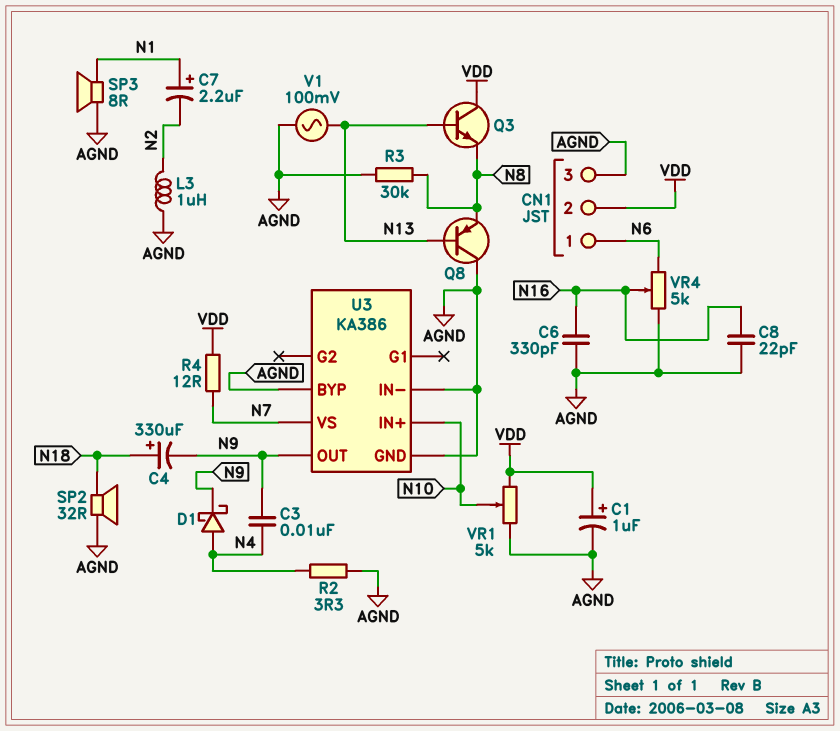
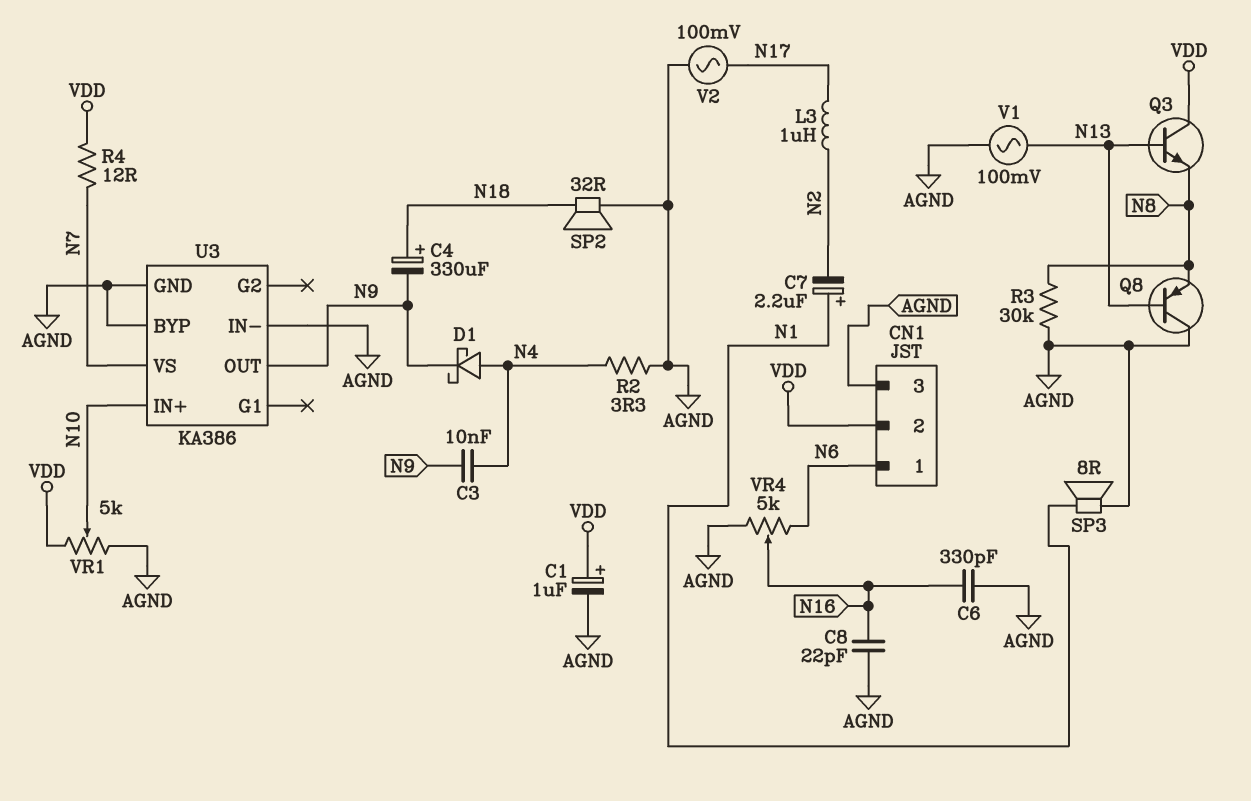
L3: 1uH (AGND, N2) -> 1uH (N2, N17)
V2: none -> AC 100mV (AGND, N17)

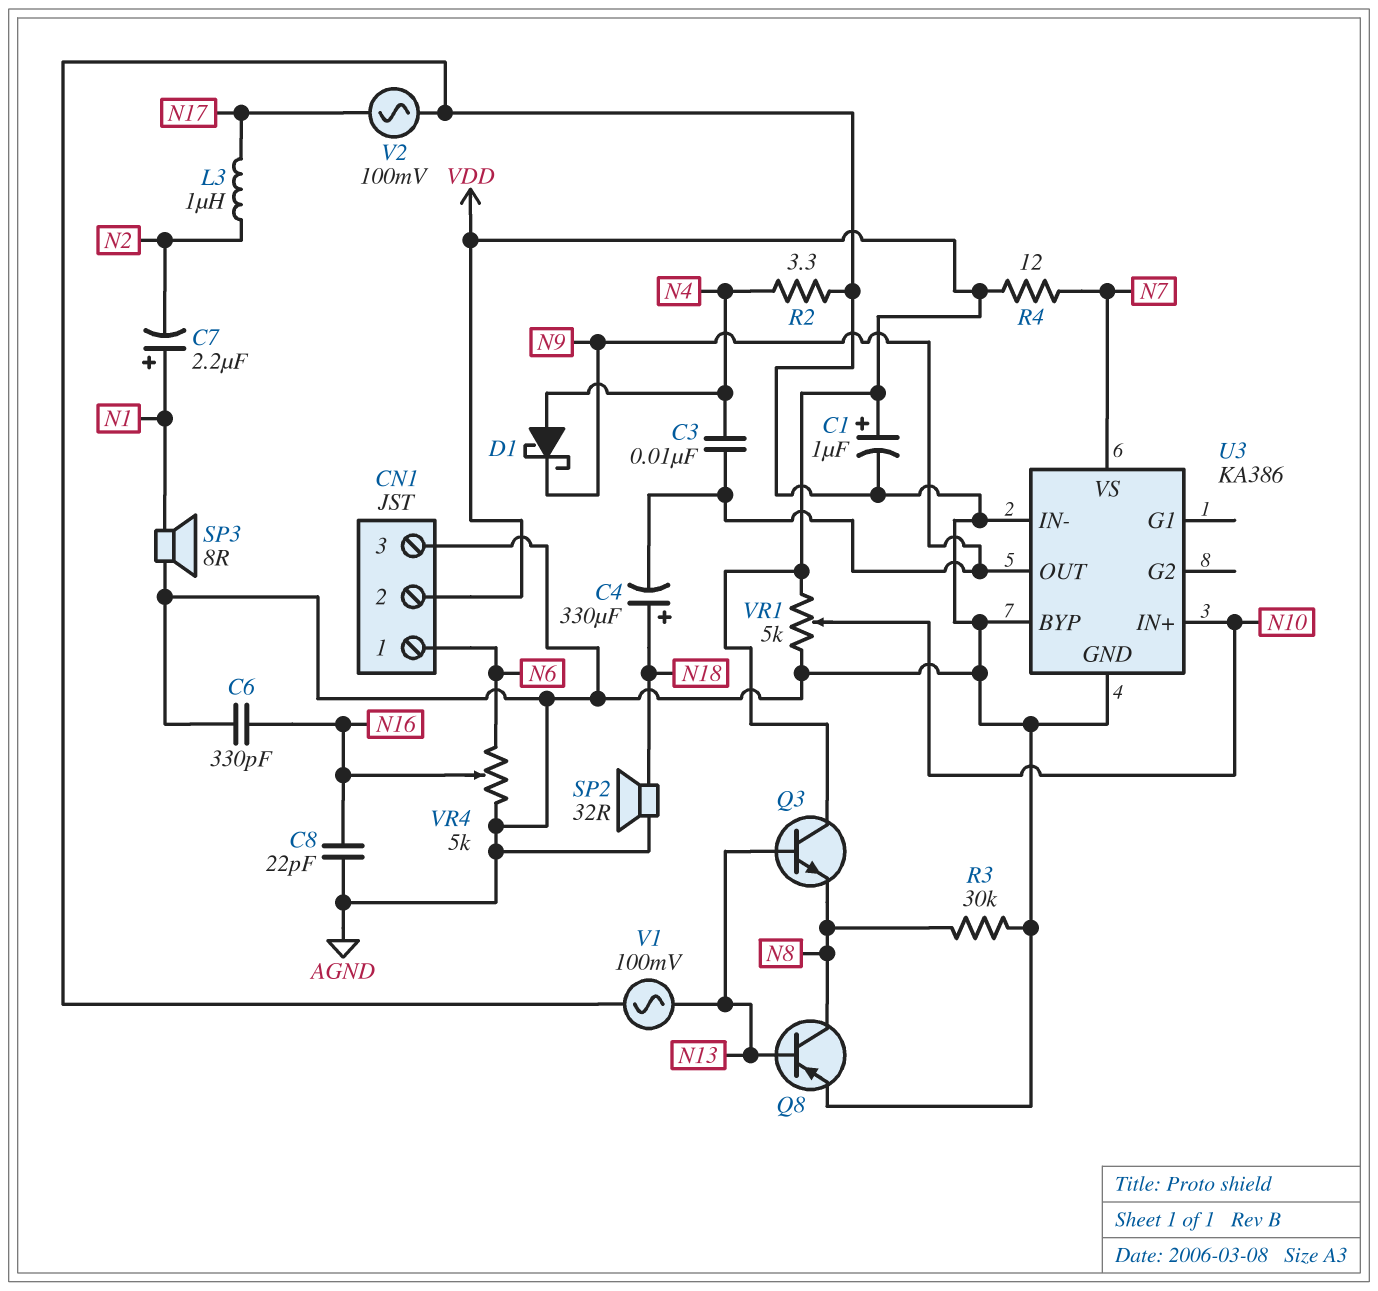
Q8: PNP (B N13, C AGND, E N8) -> PNP (B N13, C N8, E AGND)

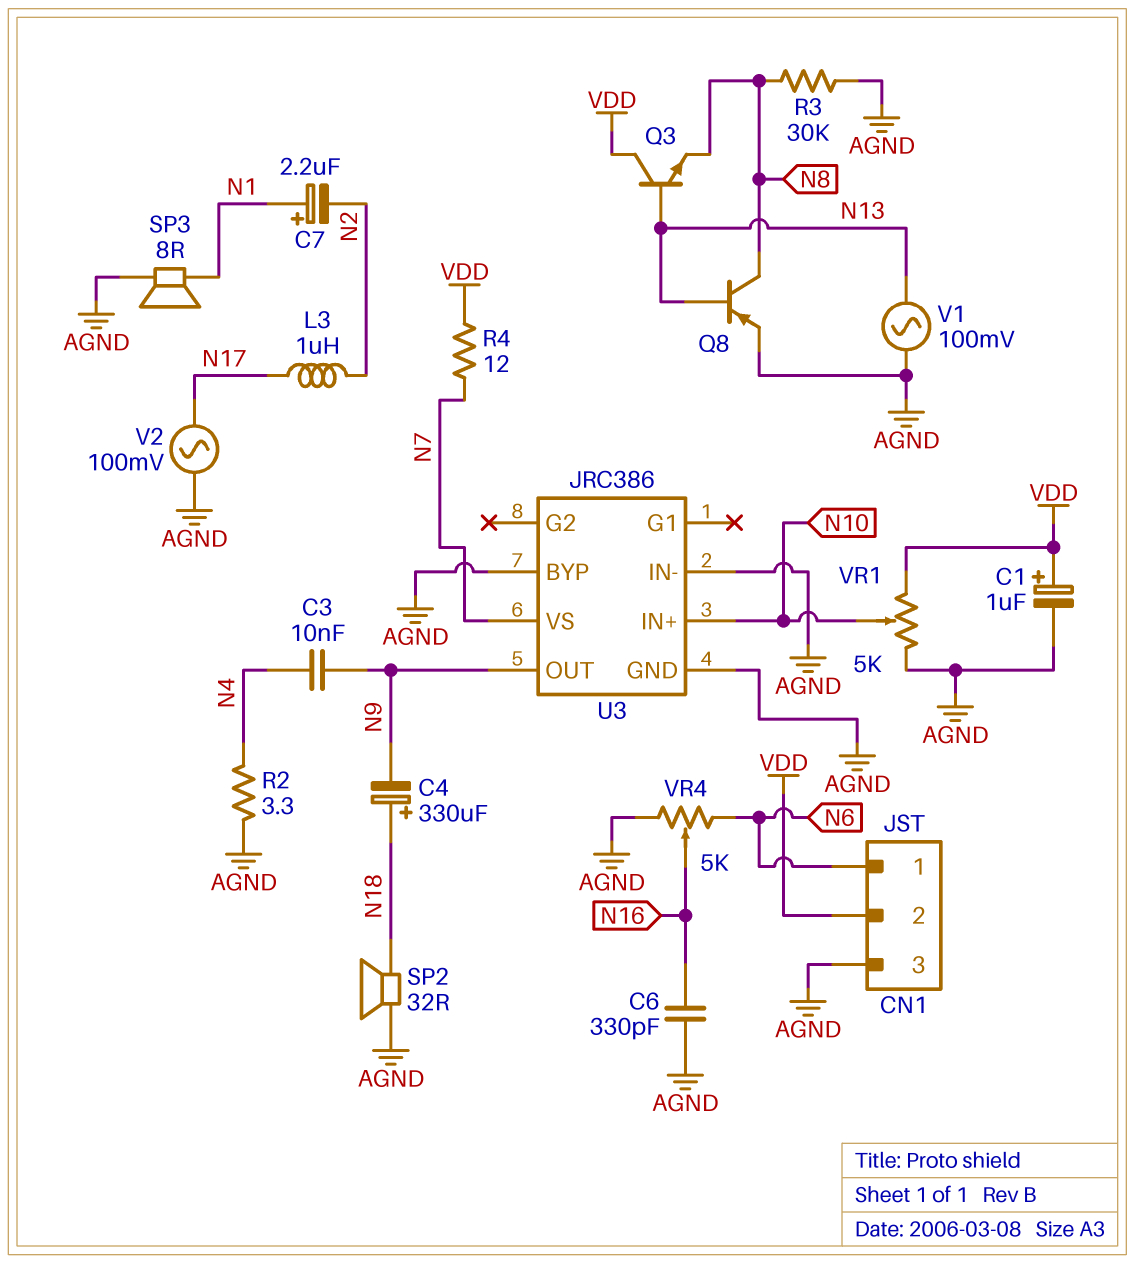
C8: 22pF (AGND, N16) -> none
D1: schottky (A N4, K N9) -> none
U3: KA386 -> JRC386

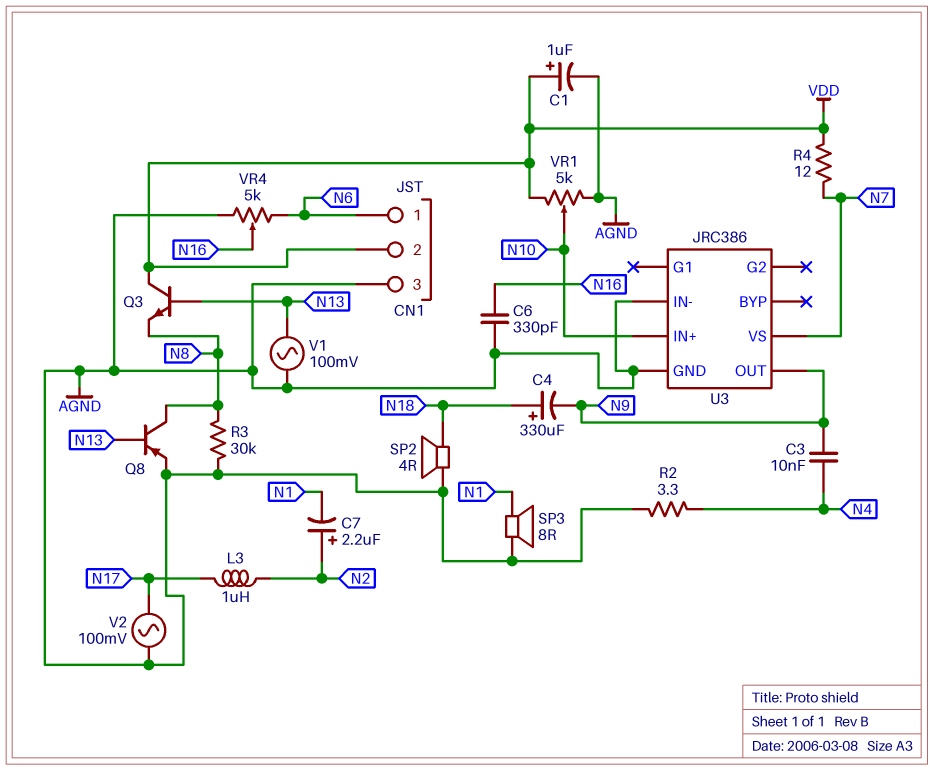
C7: 2.2uF (plus N1, minus N2) -> 2.2uF (plus N2, minus N1)
SP2: speaker 32R (AGND, N18) -> speaker 4R (AGND, N18)
U3 pin BYP: AGND -> none

